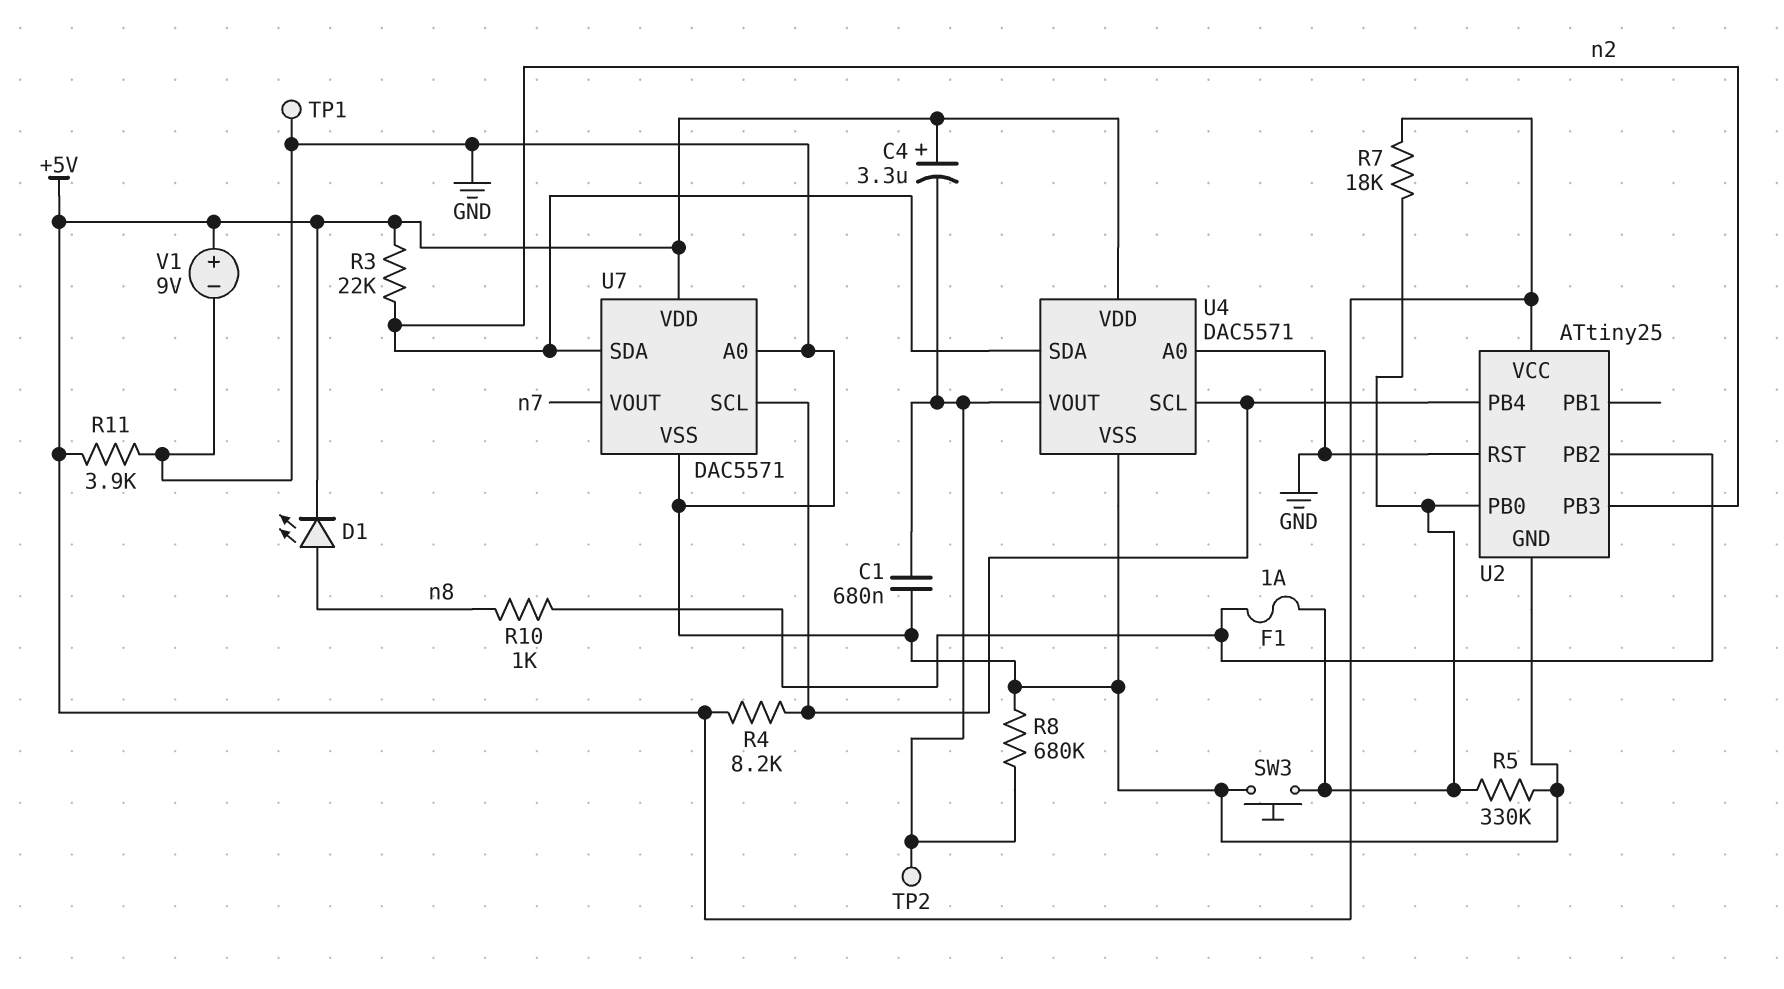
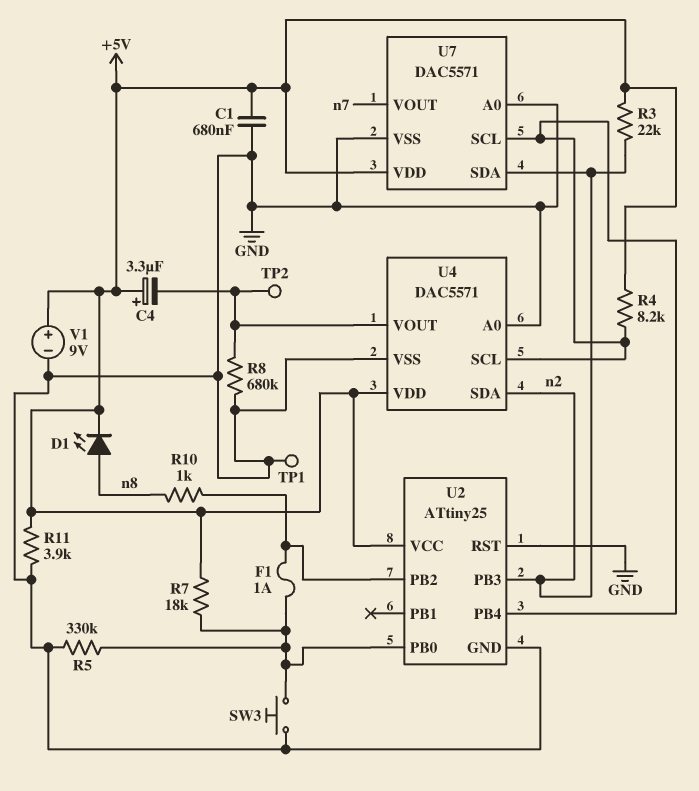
C1: 680nF (GND, U4/VOUT) -> 680nF (+5V, GND)

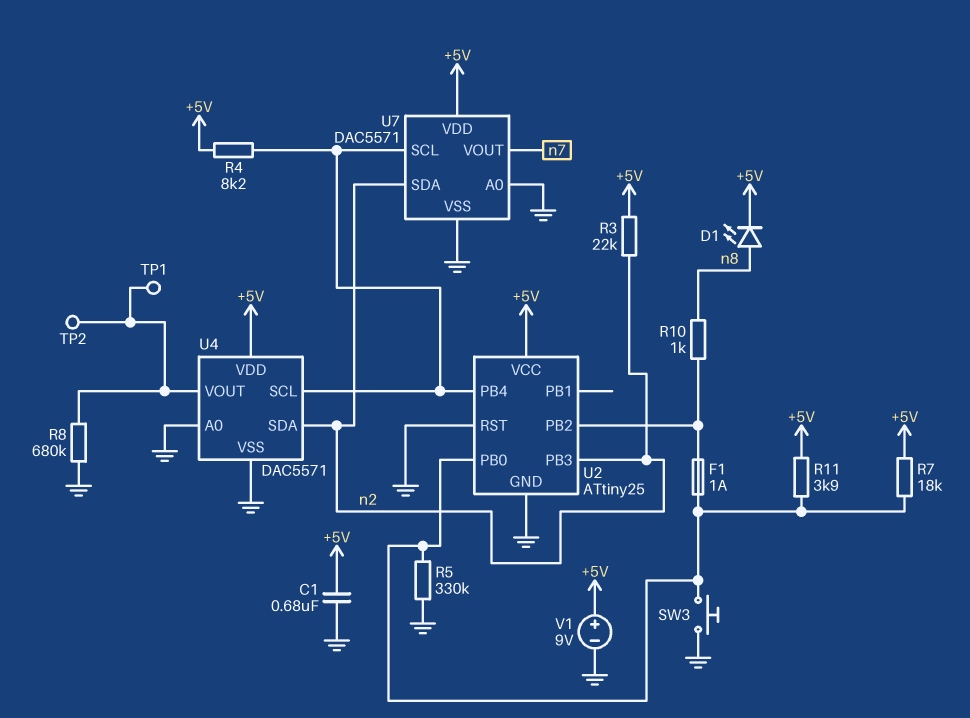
C4: 3.3uF (plus +5V, minus U4/VOUT) -> none
R11: 3.9k (+5V, GND) -> 3.9k (+5V, U2/PB0)
TP1: test point (GND) -> test point (U4/VOUT)

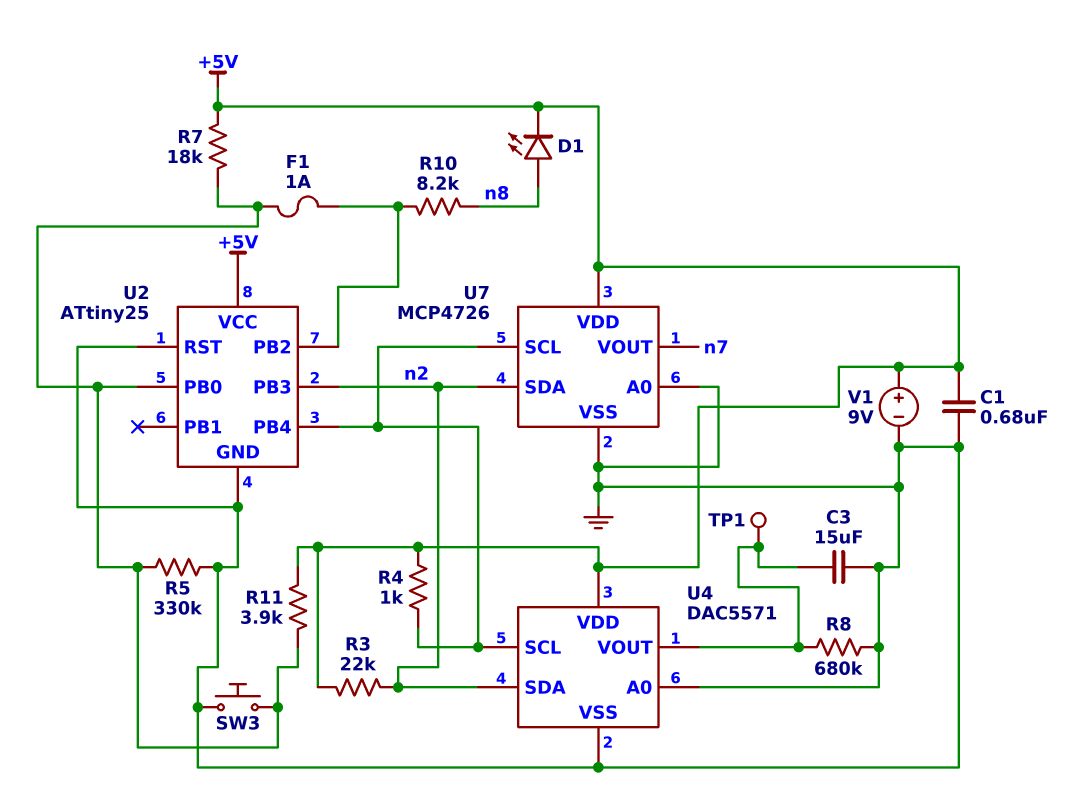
C3: none -> 15uF (GND, U4/VOUT)
R4: 8.2k (+5V, U2/PB4) -> 1k (+5V, U2/PB4)
R10: 1k (U2/PB2, n8) -> 8.2k (U2/PB2, n8)
TP2: test point (U4/VOUT) -> none
U7: DAC5571 -> MCP4726

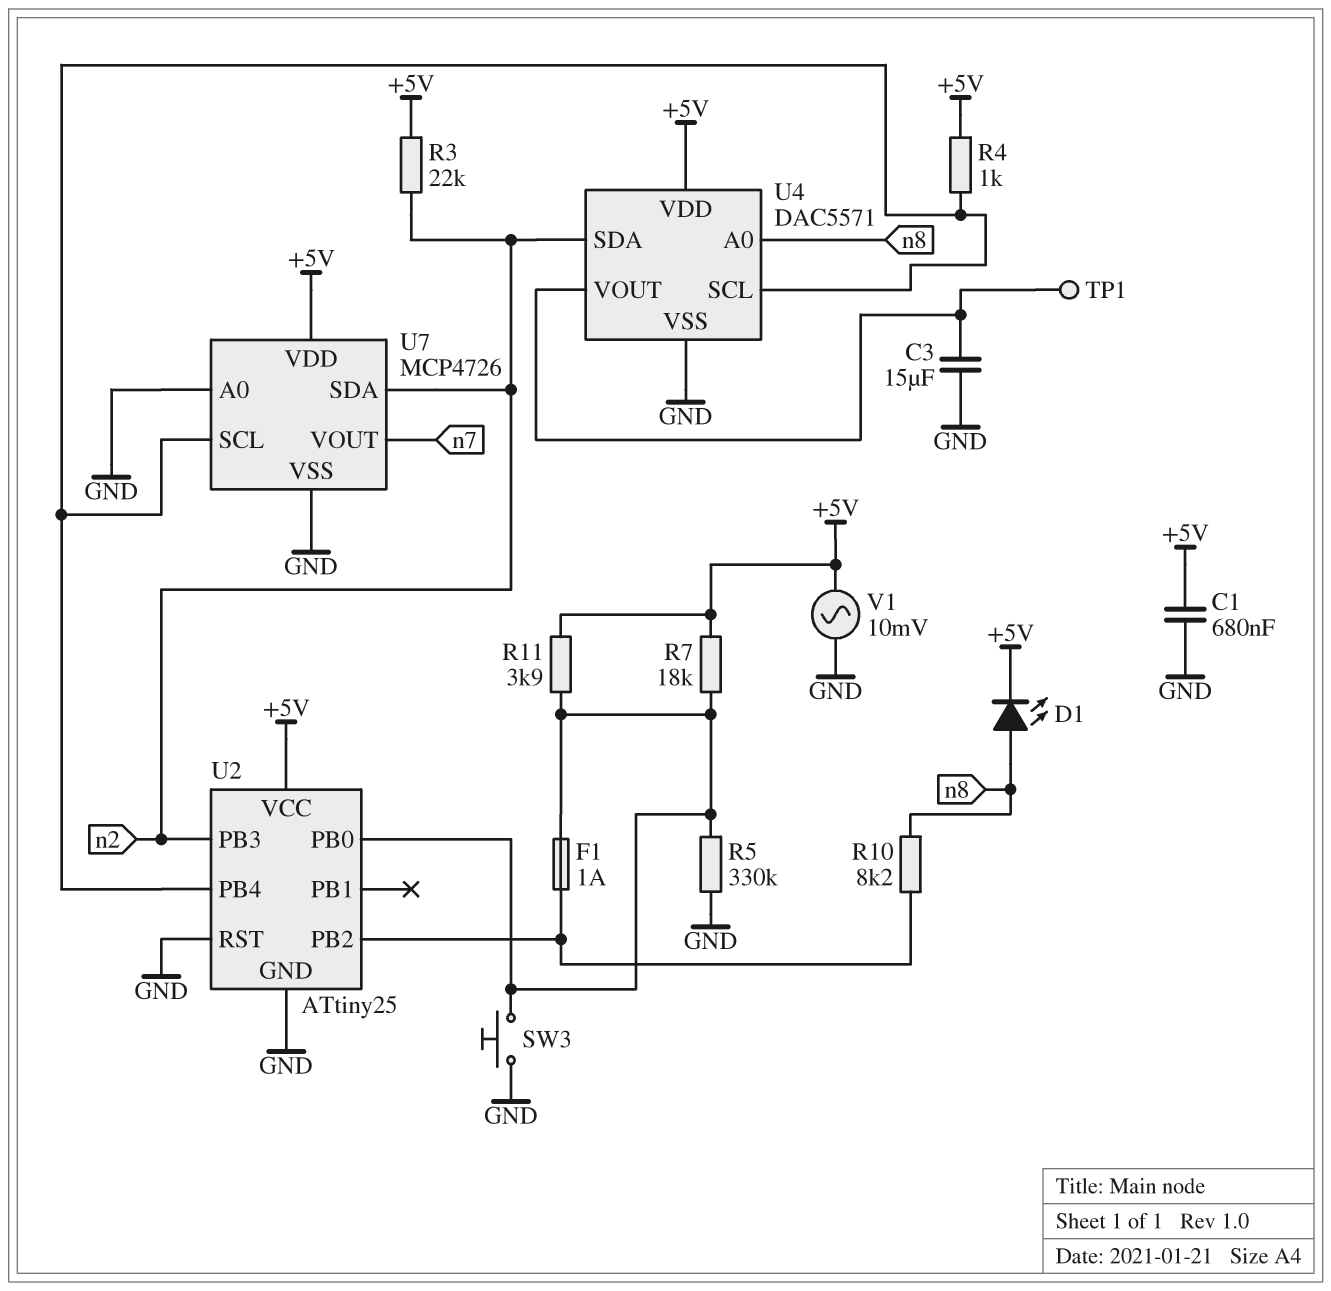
R8: 680k (GND, U4/VOUT) -> none
U4 pin A0: GND -> n8
V1: 9V (plus +5V, minus GND) -> AC 10mV (+5V, GND)

